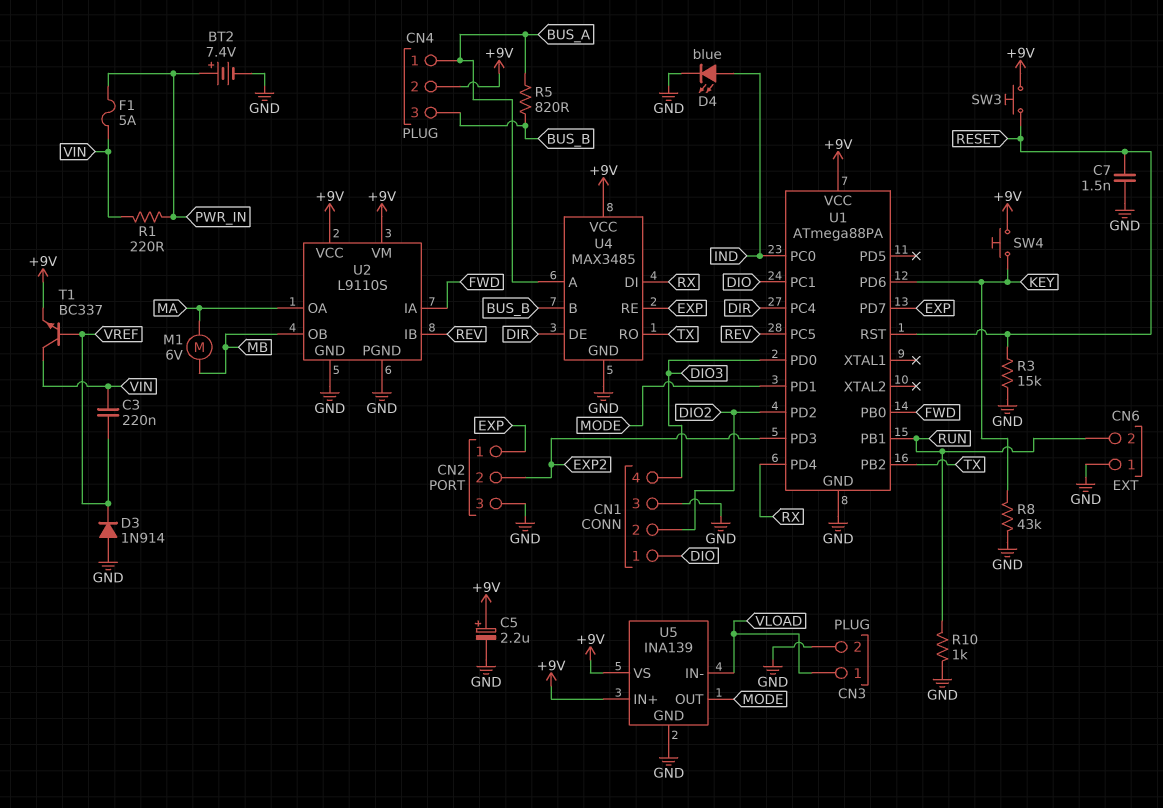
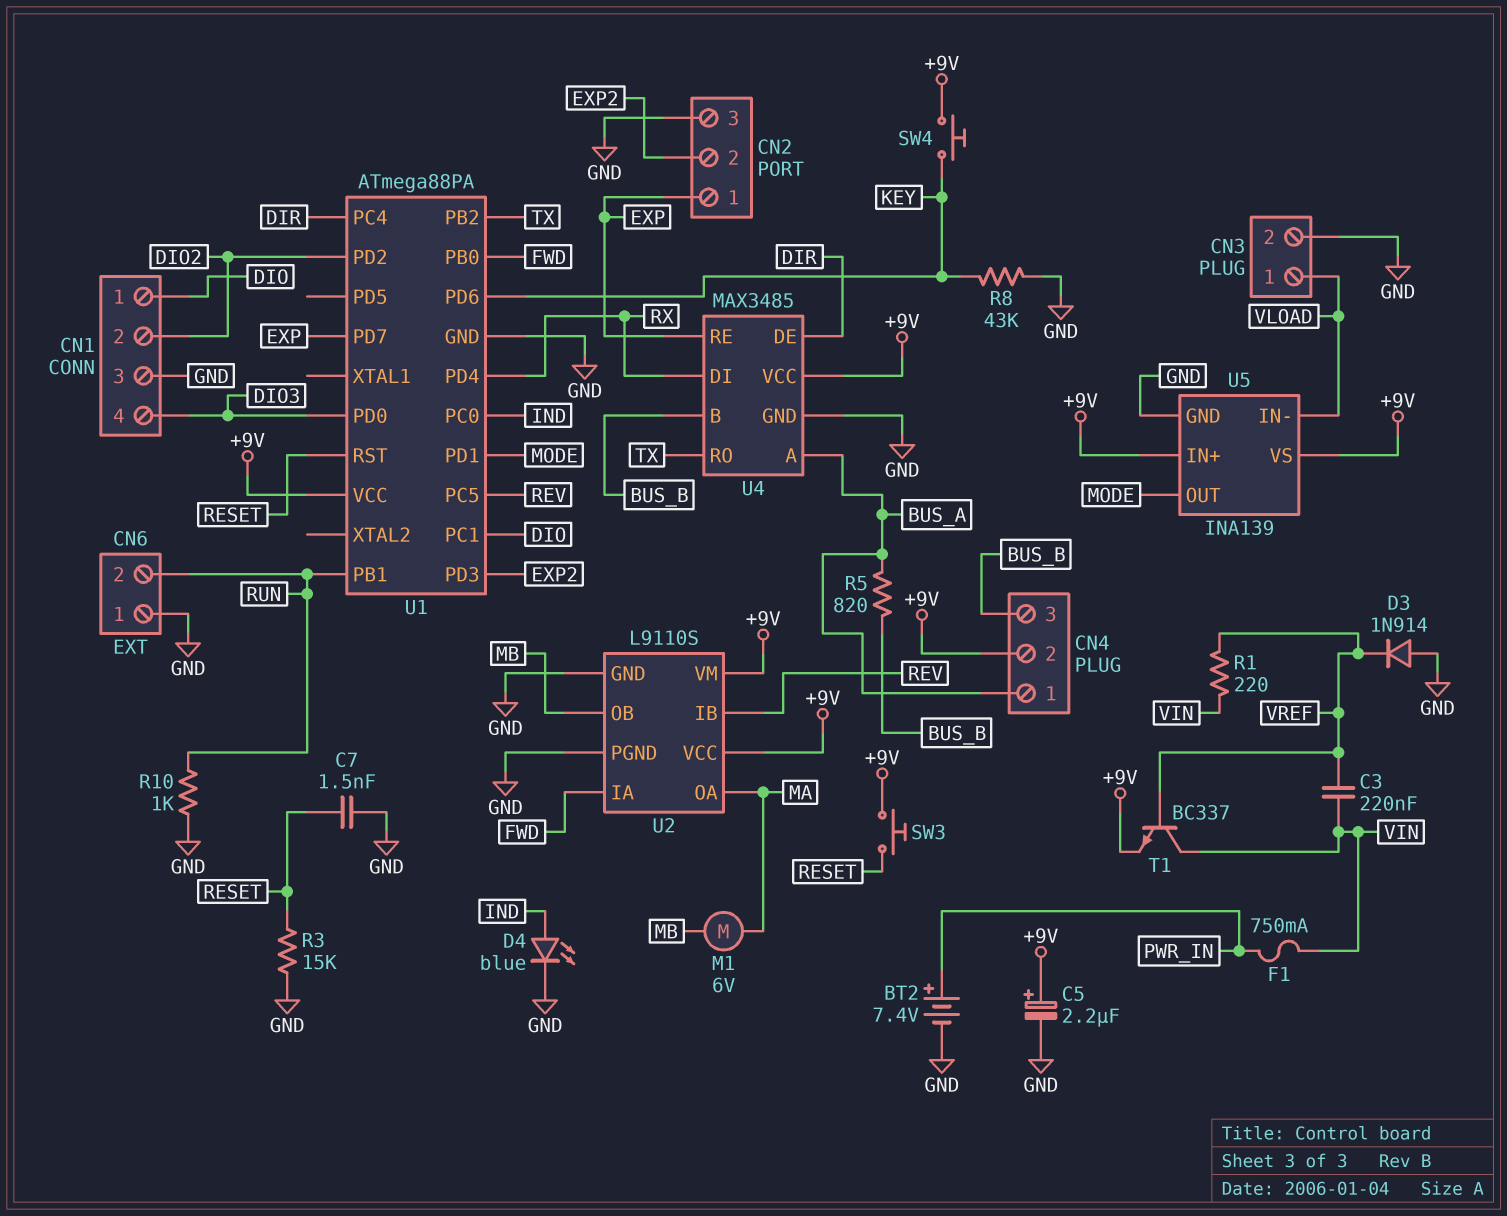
F1: 5A (PWR_IN, VIN) -> 750mA (PWR_IN, VIN)
R1: 220 (PWR_IN, VIN) -> 220 (VIN, VREF)

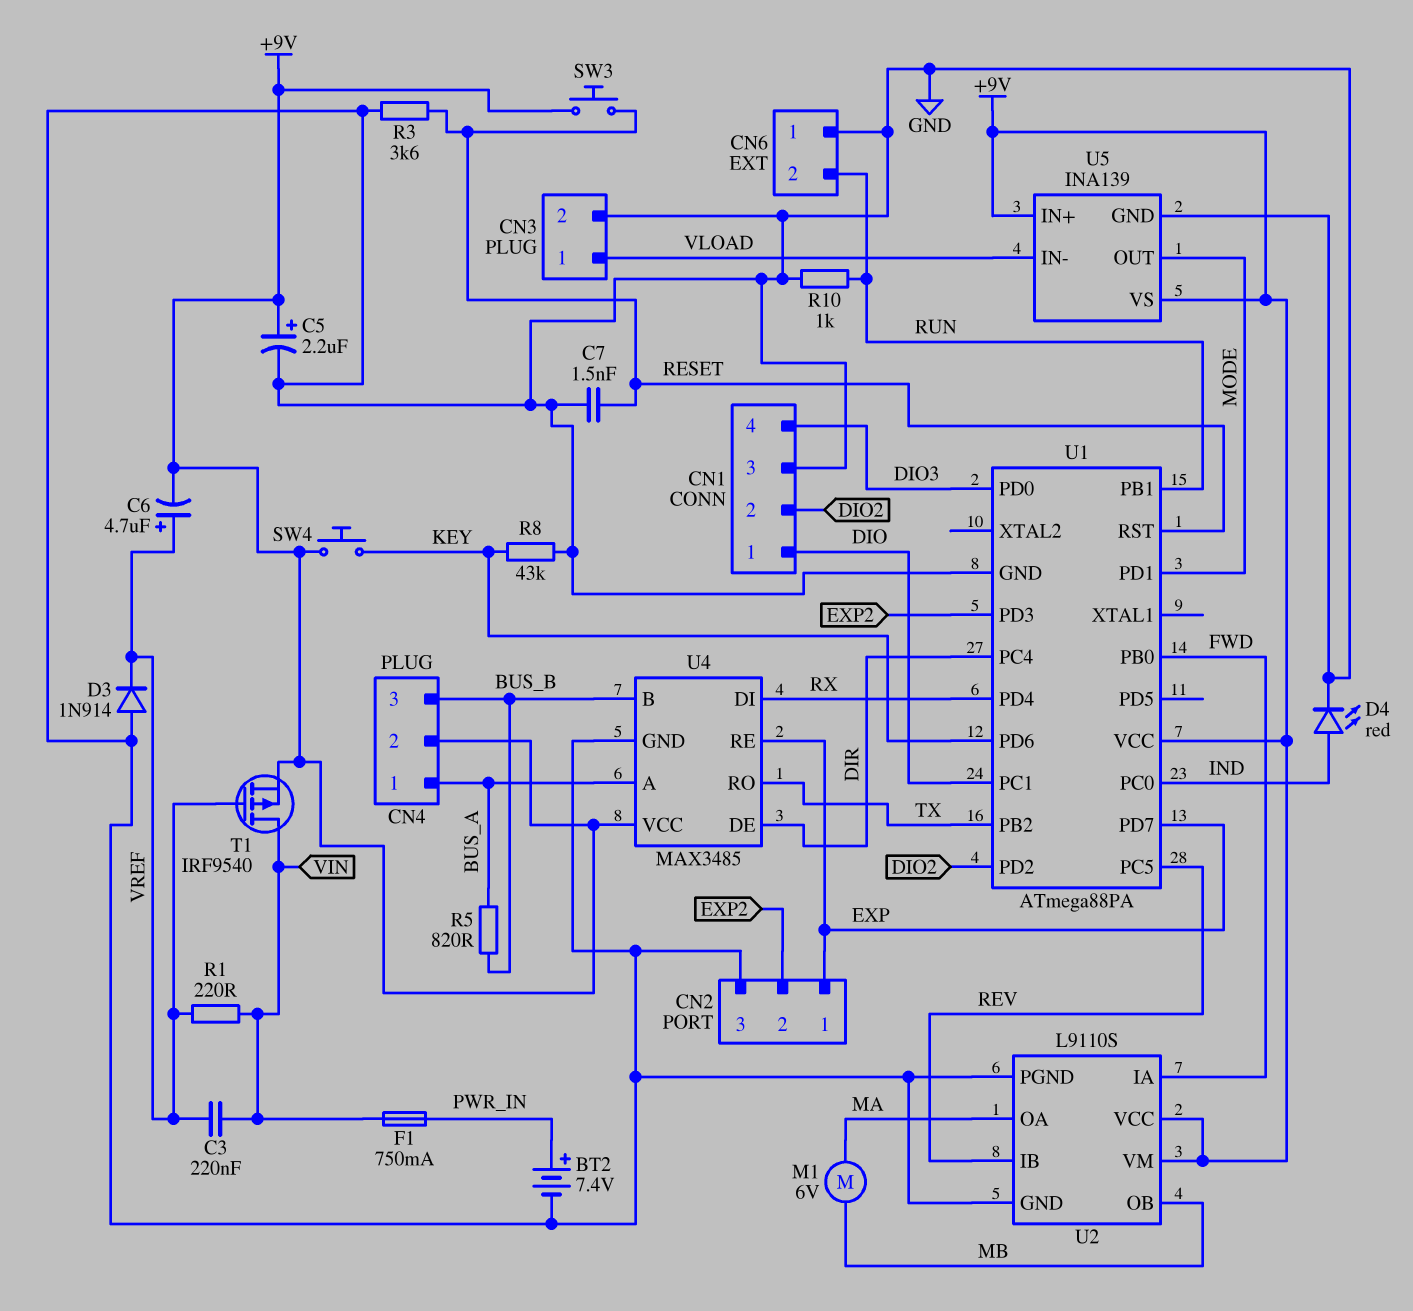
C6: none -> 4.7uF (plus VREF, minus +9V)
D4: LED blue (A IND, K GND) -> LED red (A IND, K GND)
R3: 15k (GND, RESET) -> 3.6k (GND, RESET)
T1: NPN BC337 (B VREF, C VIN, E +9V) -> PMOS IRF9540 (G VREF, D VIN, S +9V)

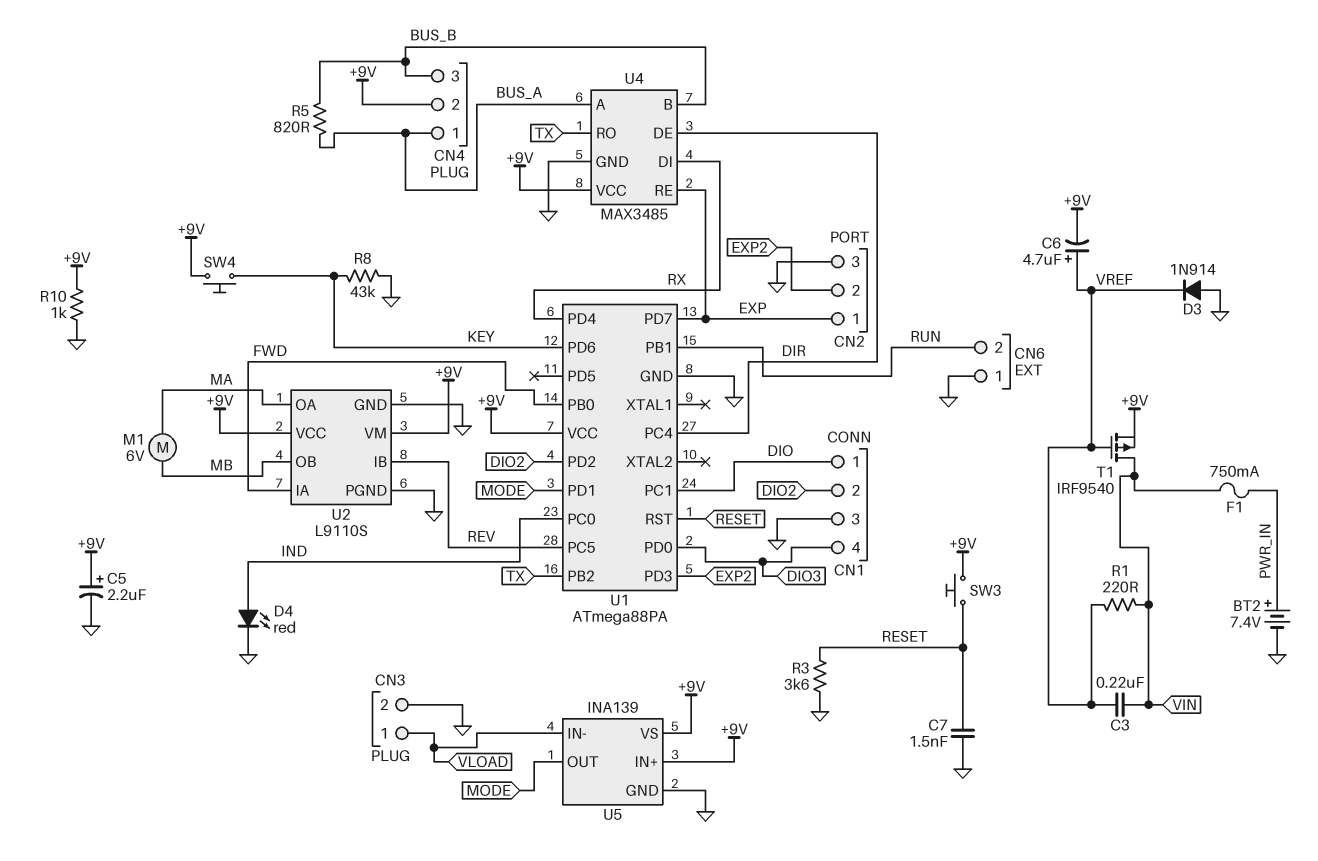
R10: 1k (GND, RUN) -> 1k (+9V, GND)

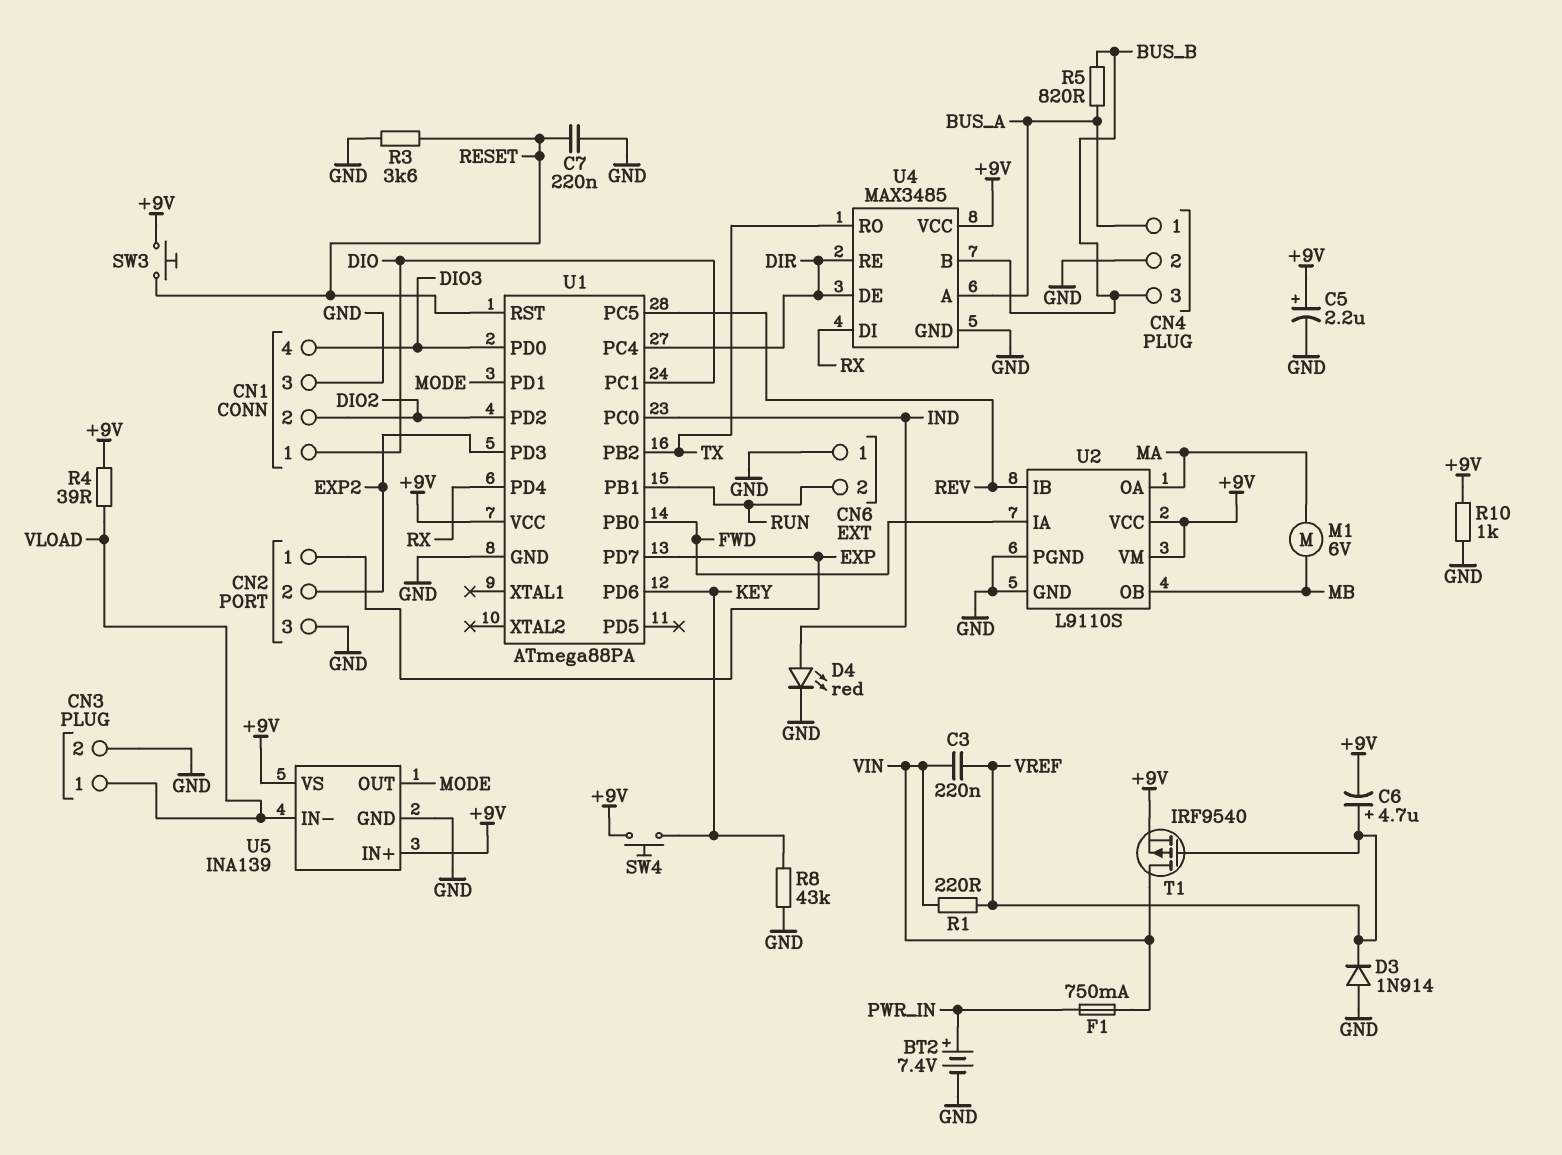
C7: 1.5nF (GND, RESET) -> 220nF (GND, RESET)
CN4 pin 2: +9V -> GND
R4: none -> 39 (+9V, VLOAD)
U4 pin RE: EXP -> DIR

